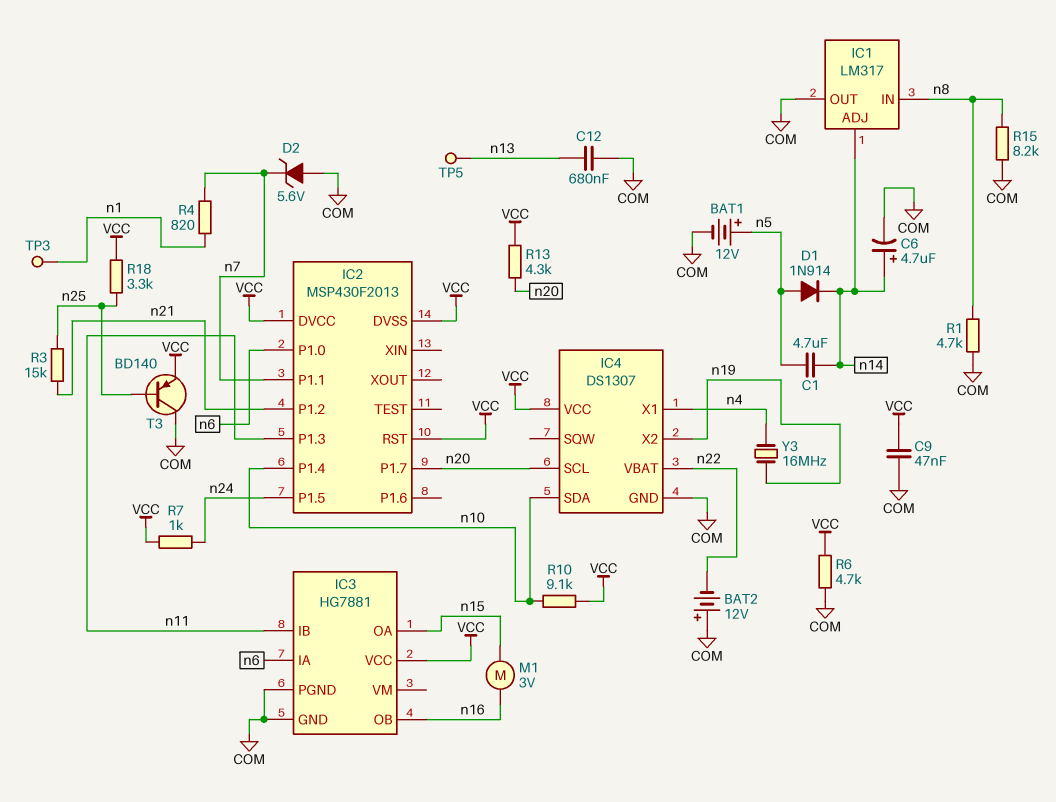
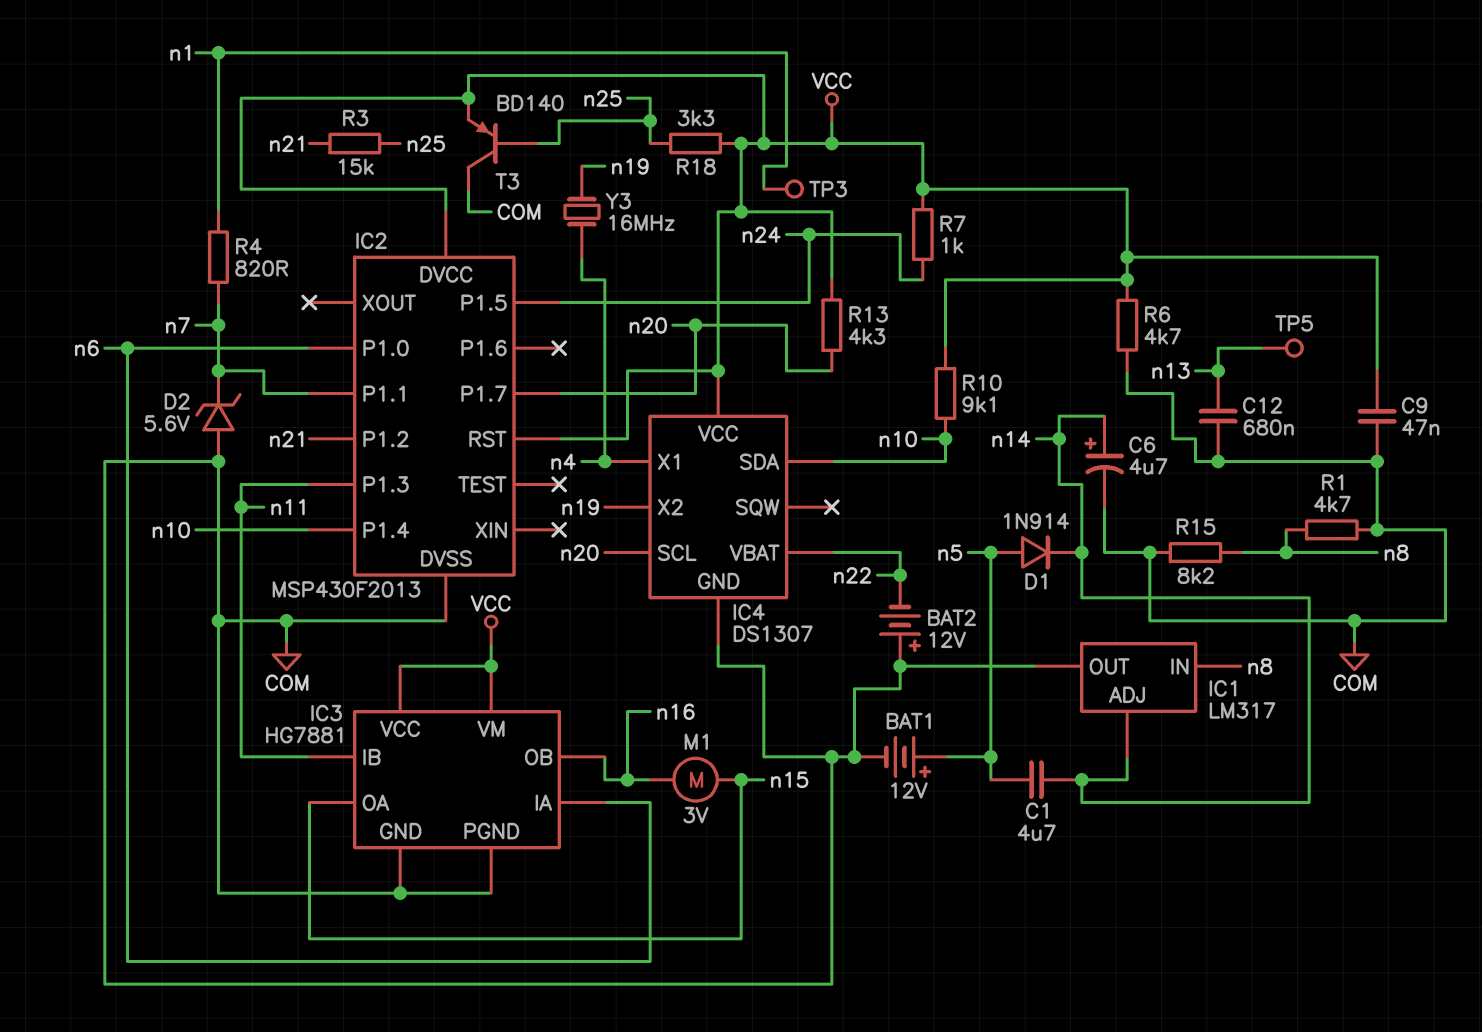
IC2 pin DVSS: VCC -> COM
IC3 pin VM: none -> VCC

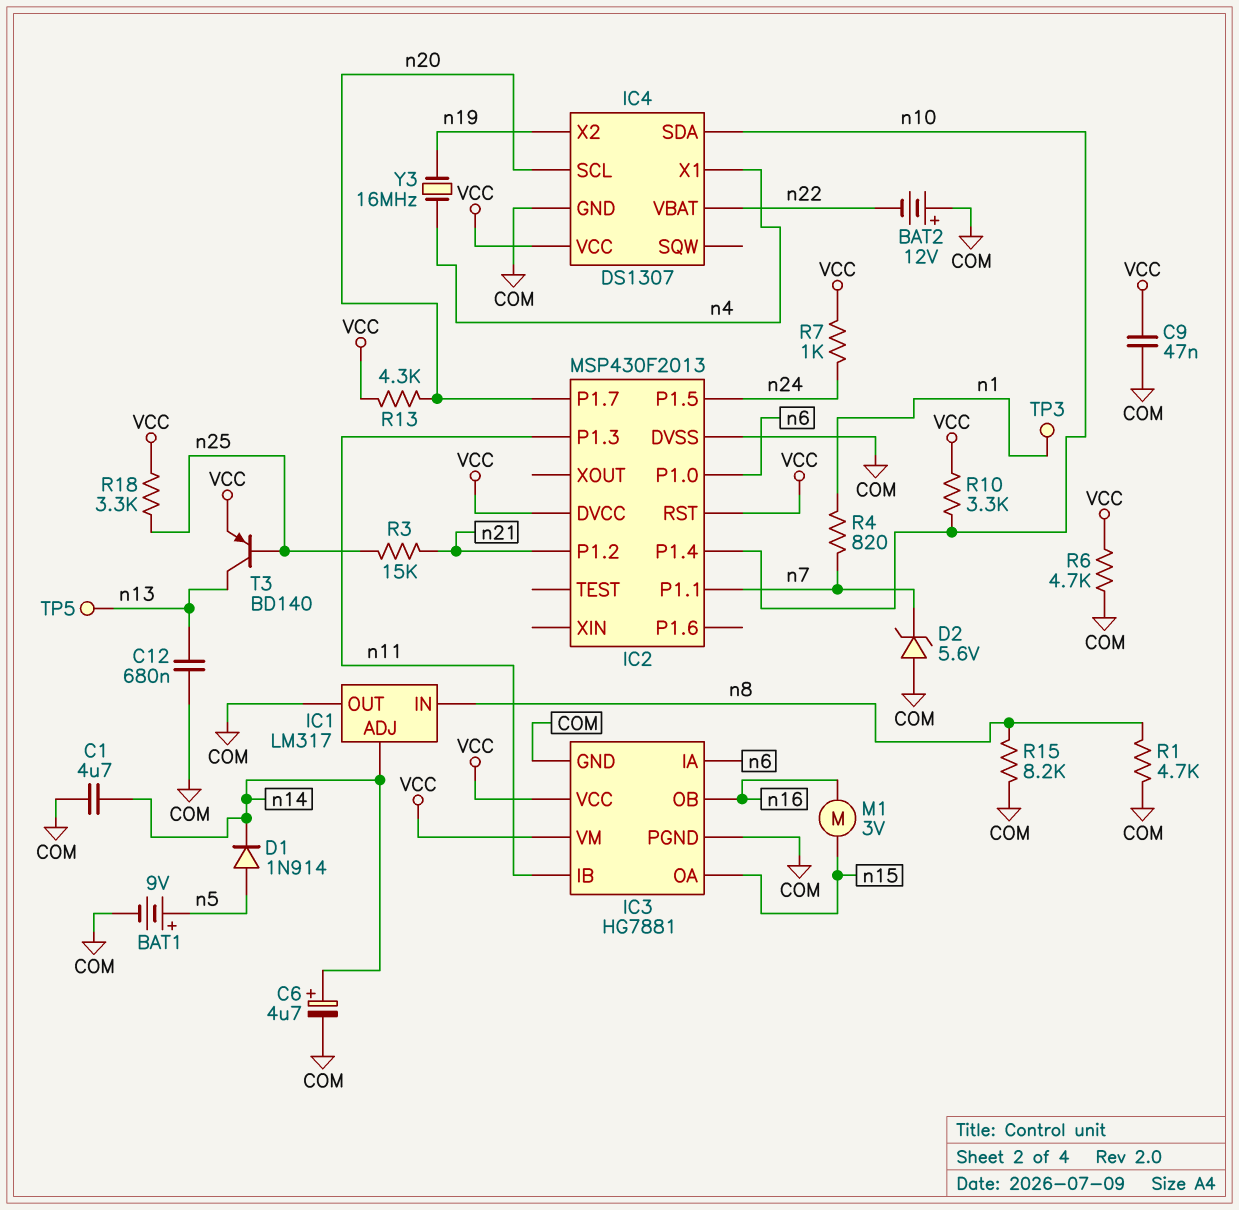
BAT1: 12V (plus n5, minus COM) -> 9V (plus n5, minus COM)
C1: 4.7uF (n5, n14) -> 4.7uF (COM, n14)
R10: 9.1k (VCC, n10) -> 3.3k (VCC, n10)
T3: PNP BD140 (B n25, C COM, E VCC) -> PNP BD140 (B n25, C n13, E VCC)

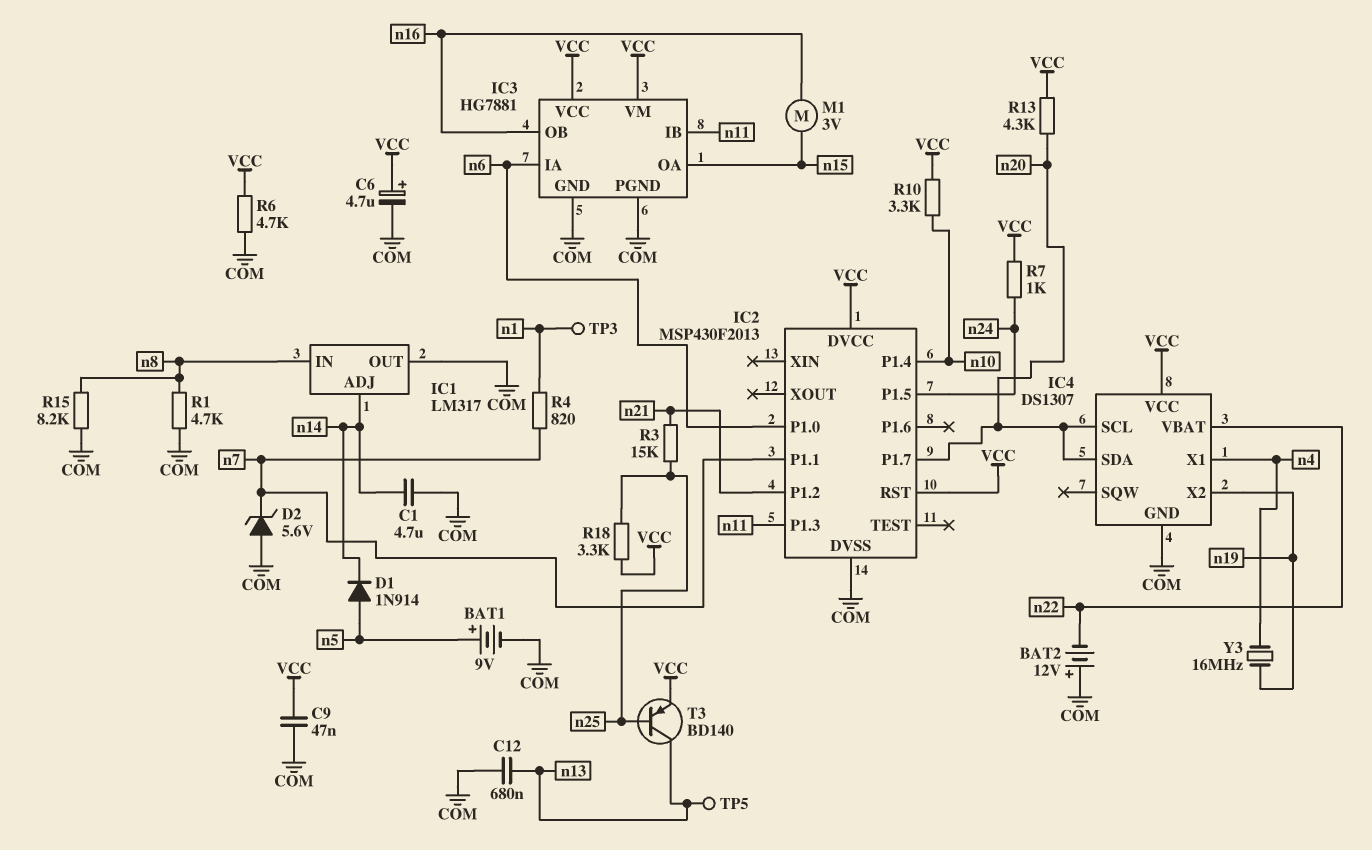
C6: 4.7uF (plus n14, minus COM) -> 4.7uF (plus VCC, minus COM)
IC4 pin SDA: n10 -> n20

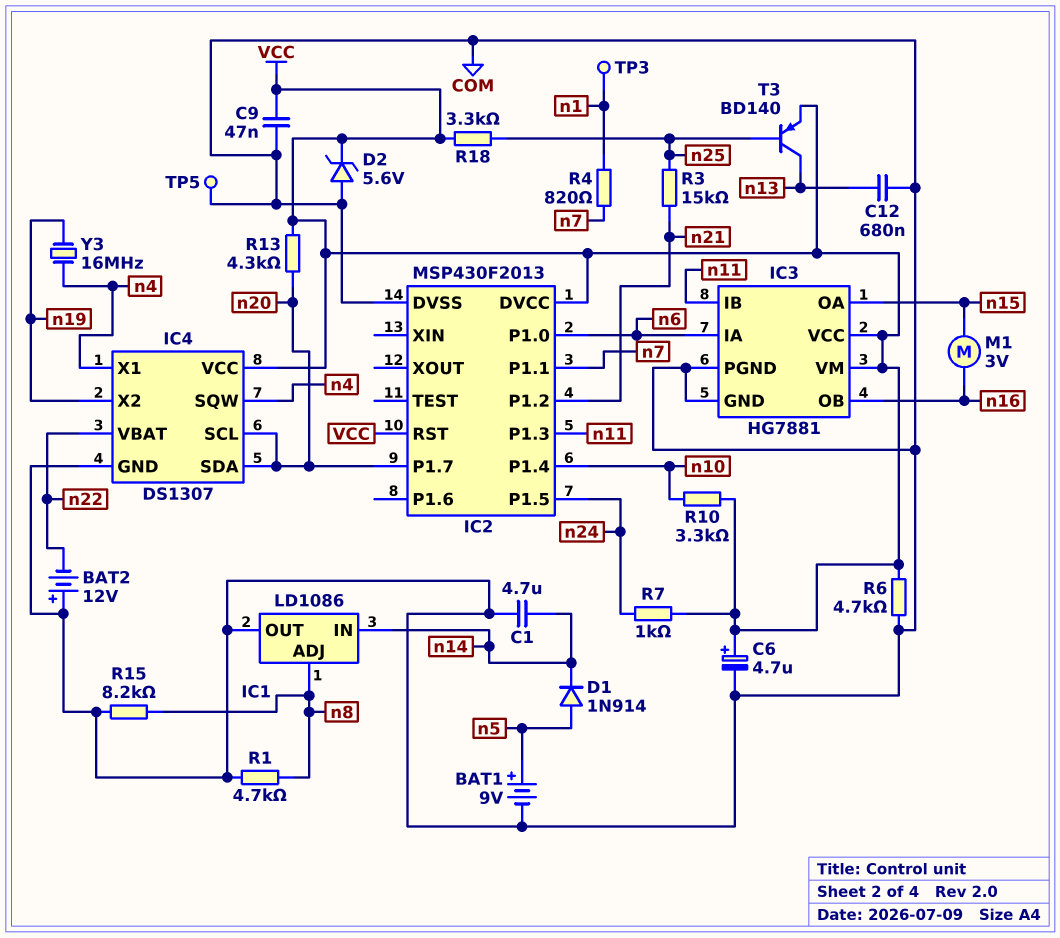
D2: zener 5.6V (A COM, K n7) -> zener 5.6V (A COM, K VCC)
IC1: LM317 -> LD1086
IC1 pin ADJ: n14 -> n8
IC1 pin IN: n8 -> n14
IC4 pin SQW: none -> n4
TP5: test point (n13) -> test point (COM)

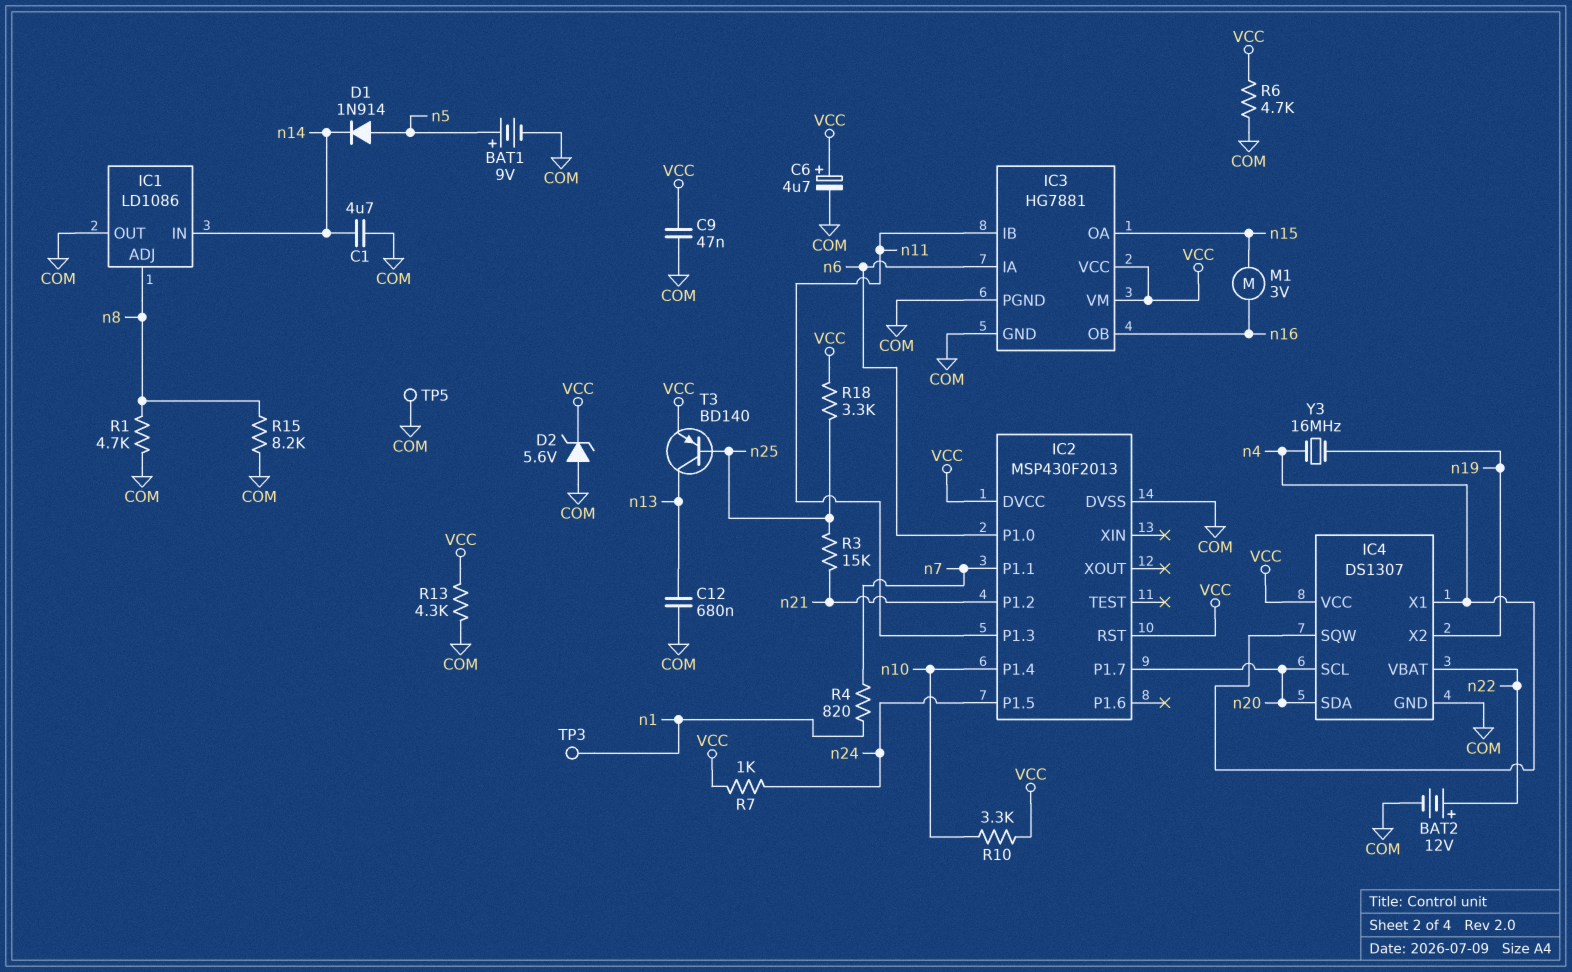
BAT2: 12V (plus COM, minus n22) -> 12V (plus n22, minus COM)
R13: 4.3k (VCC, n20) -> 4.3k (COM, VCC)

